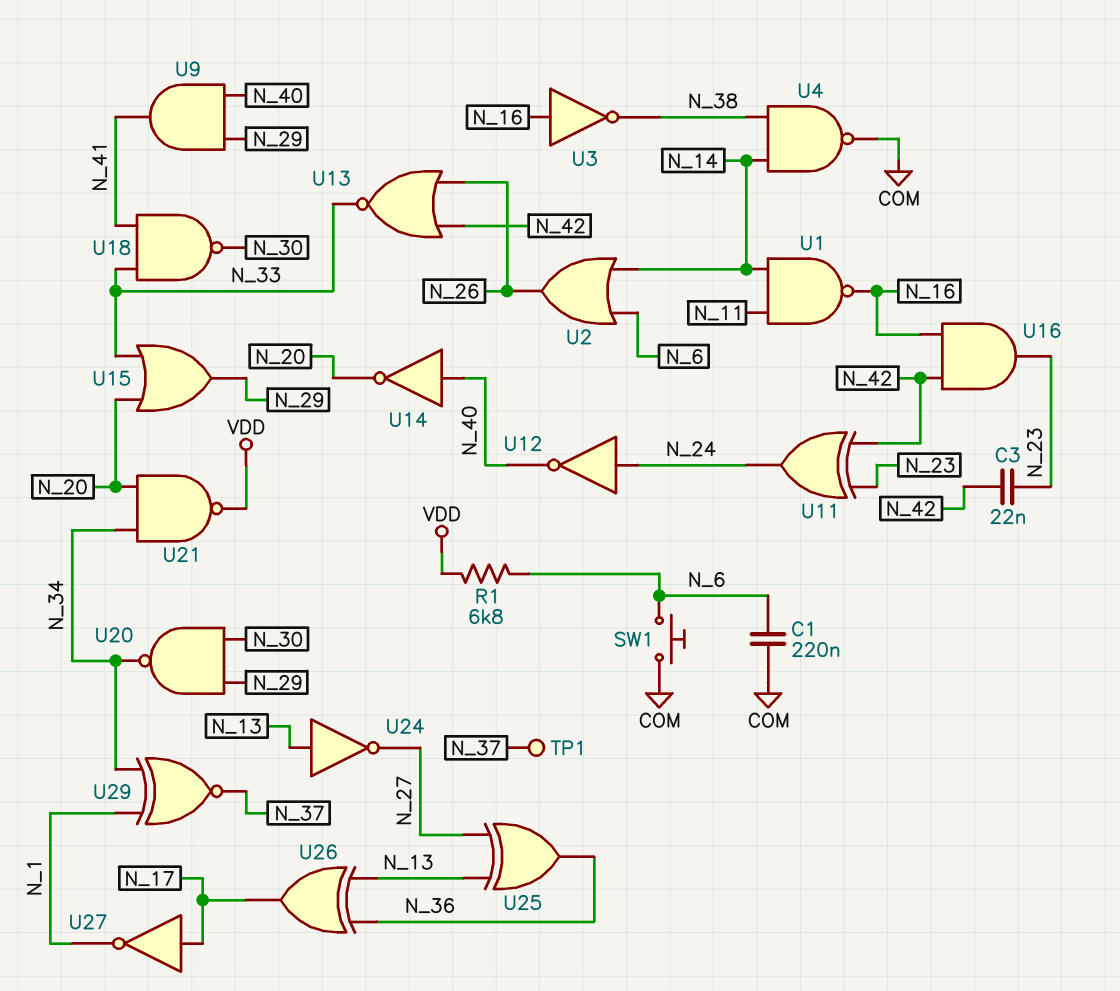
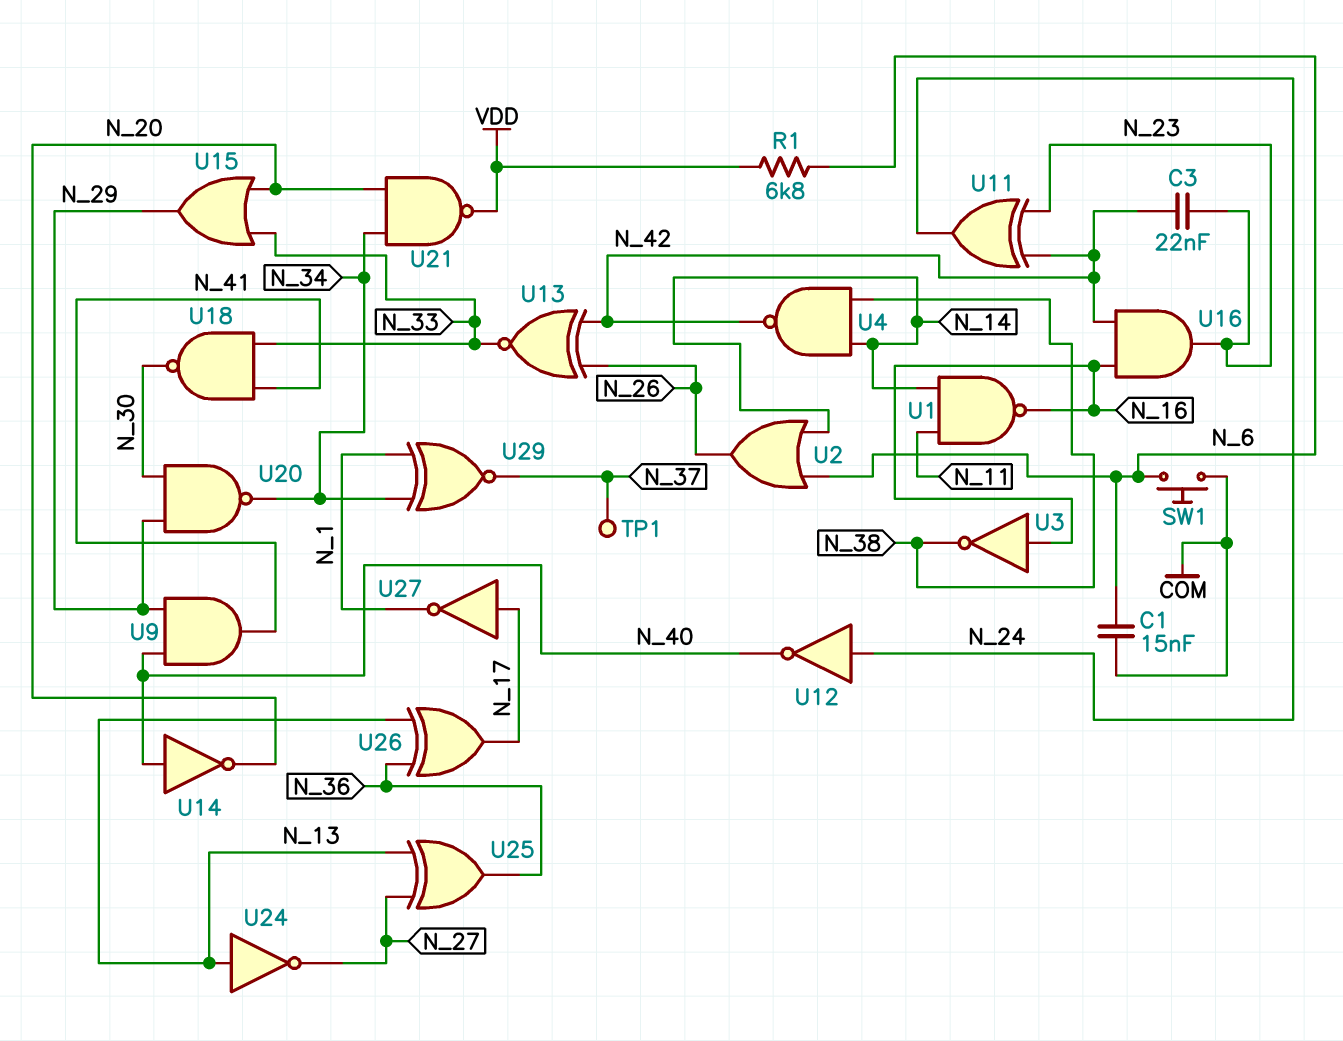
C1: 220nF (COM, N_6) -> 15nF (COM, N_6)
U4: NAND (in N_14, in N_38, out COM) -> NAND (in N_14, in N_38, out N_42)
U13: NOR (in N_26, in N_42, out N_33) -> XNOR (in N_26, in N_42, out N_33)

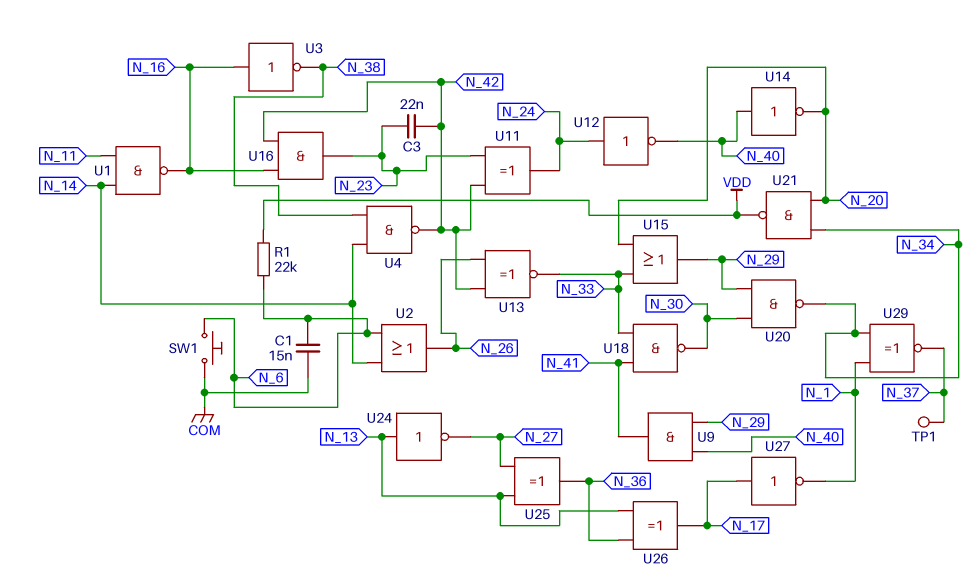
R1: 6.8k (N_6, VDD) -> 22k (N_6, VDD)

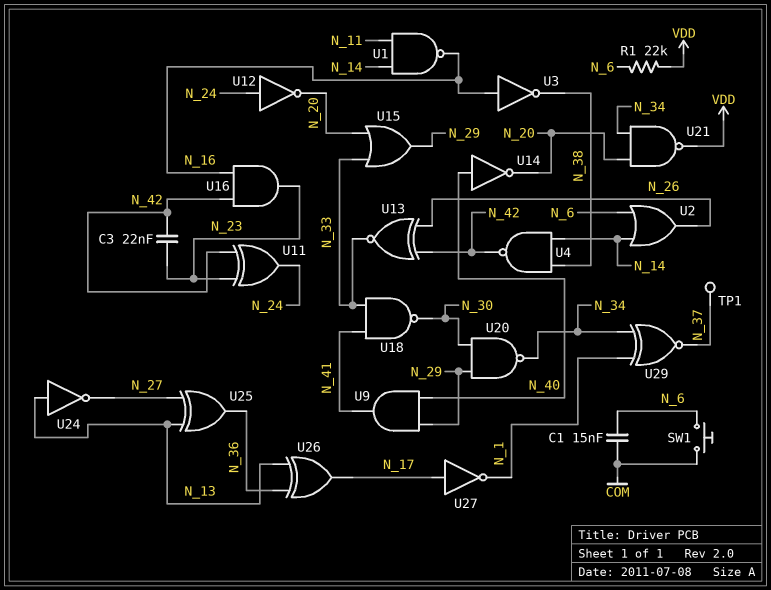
U12: NOT (in N_24, out N_40) -> NOT (in N_24, out N_20)

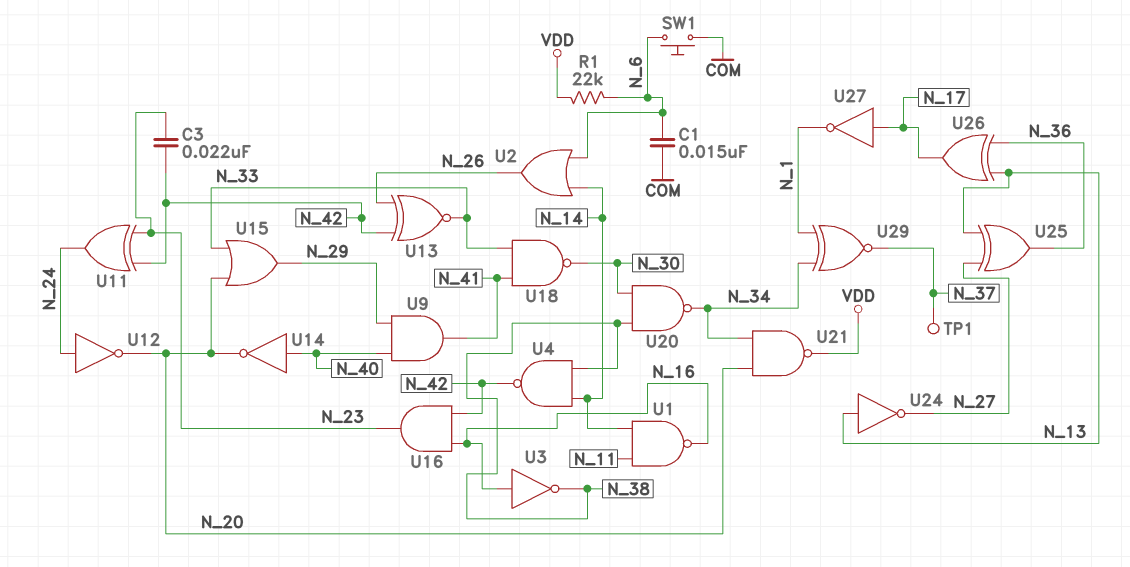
U20: NAND (in N_29, in N_30, out N_34) -> NAND (in N_30, in N_38, out N_34)

